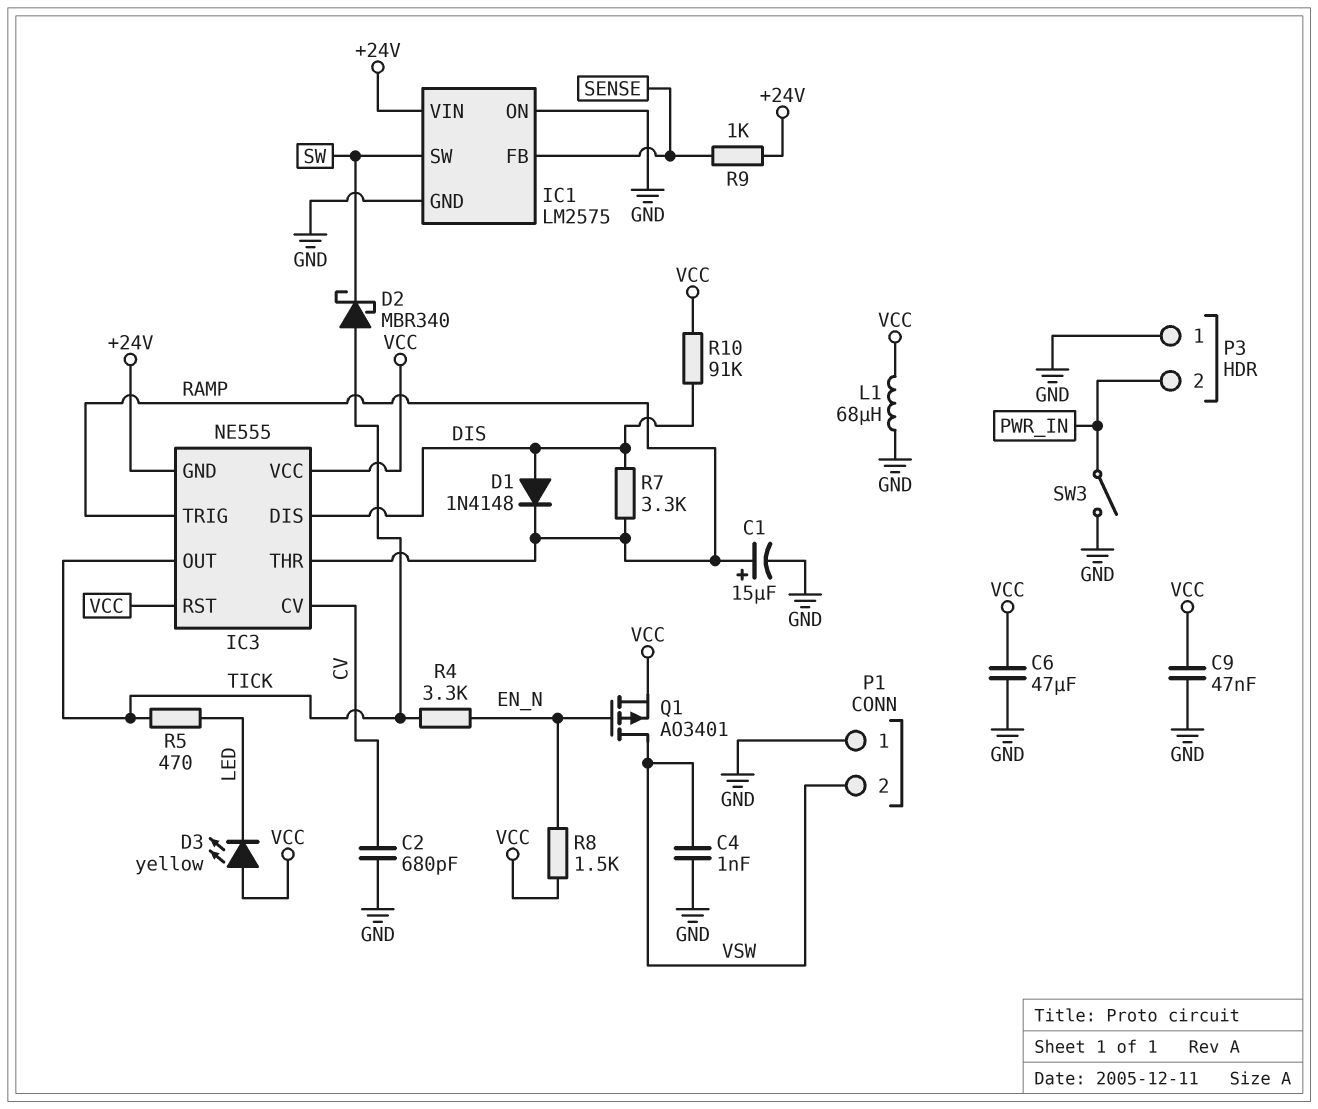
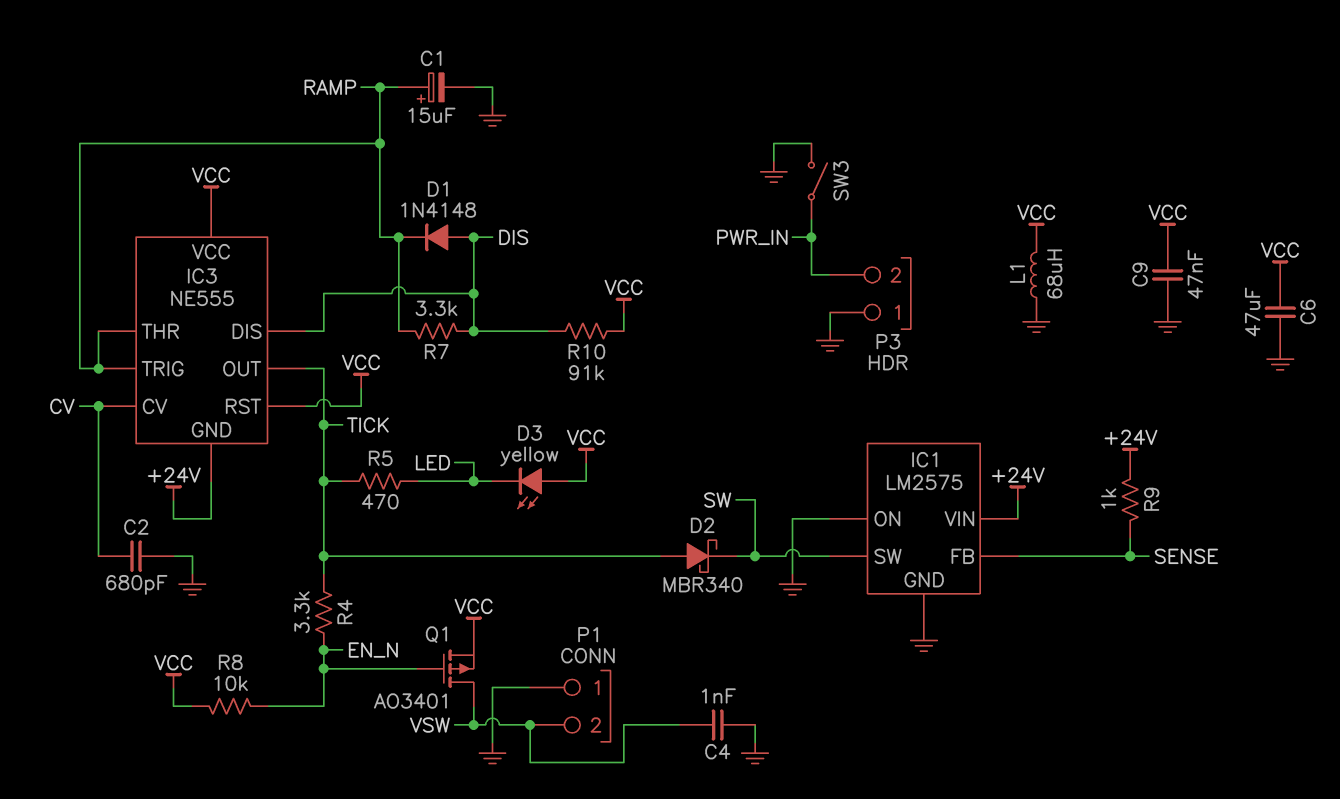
R8: 1.5k (EN_N, VCC) -> 10k (EN_N, VCC)

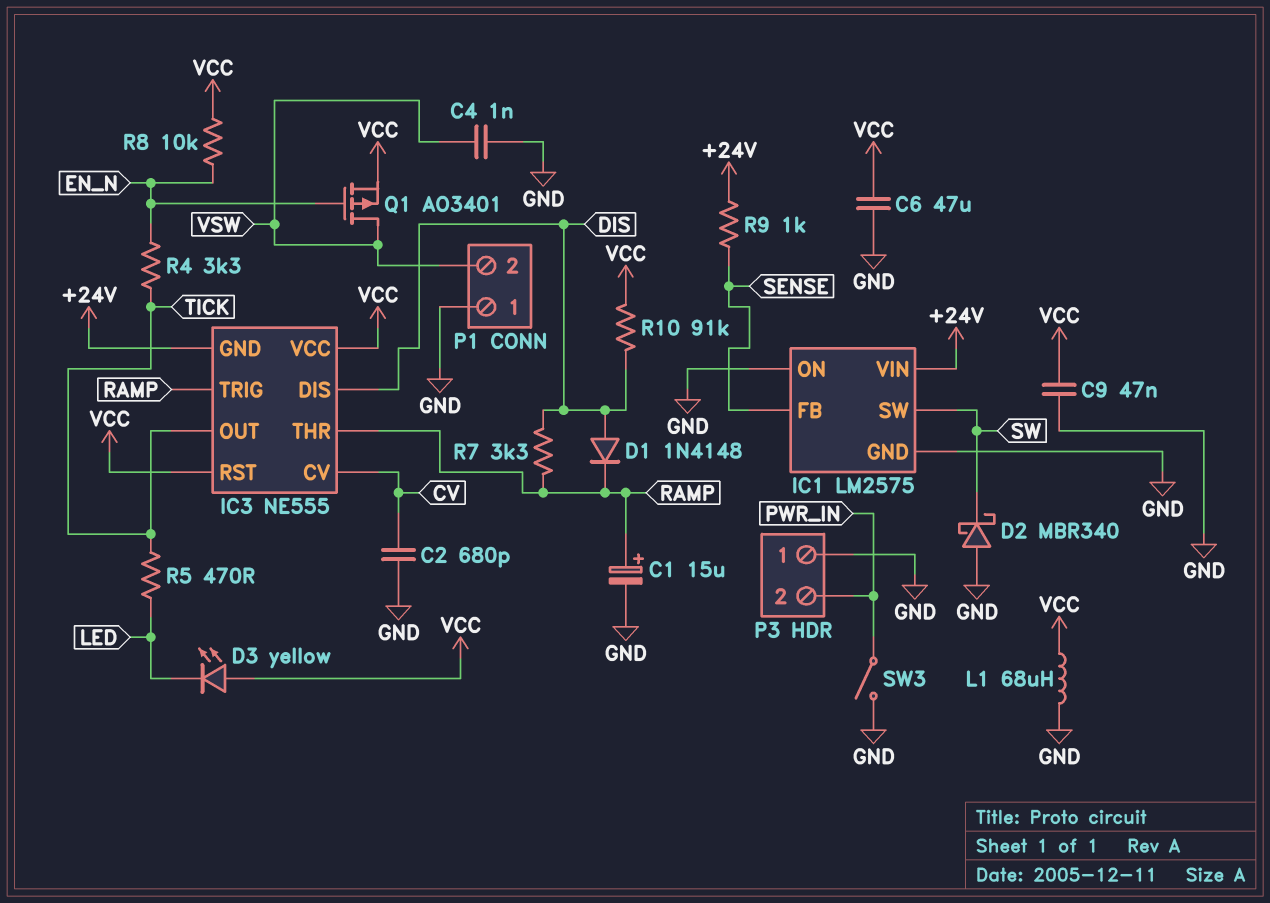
D2: schottky MBR340 (A TICK, K SW) -> schottky MBR340 (A GND, K SW)

